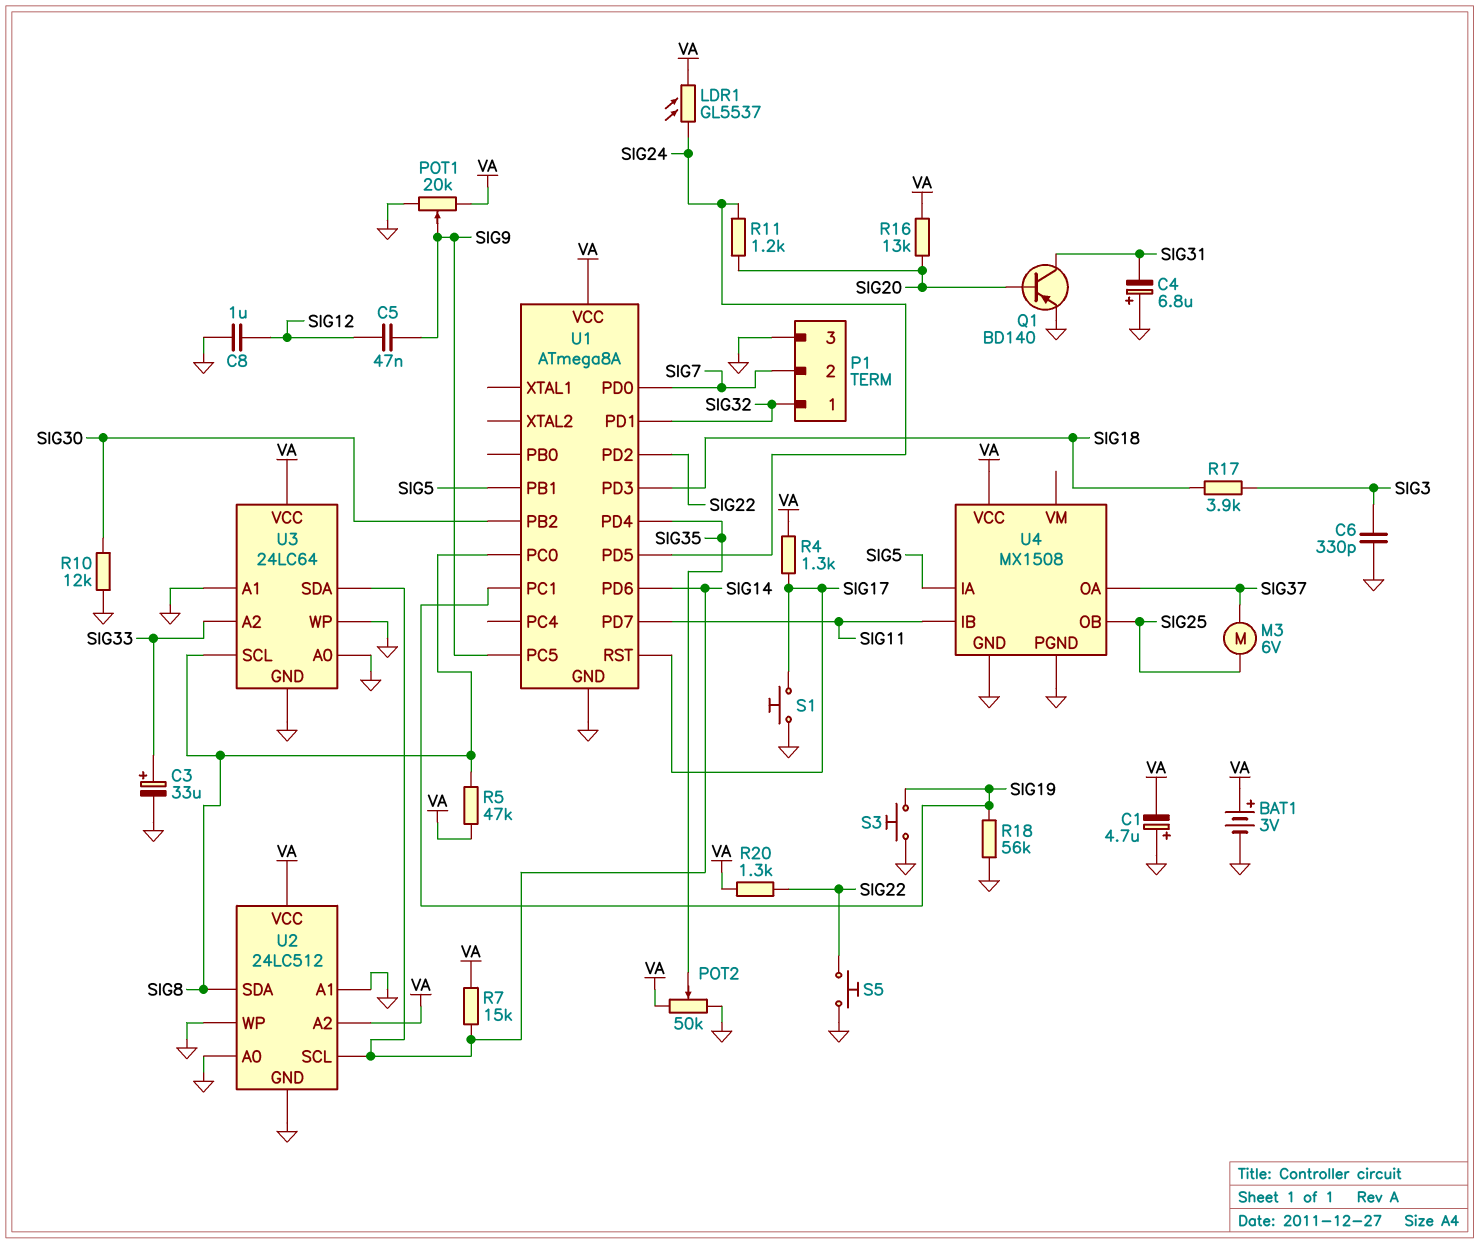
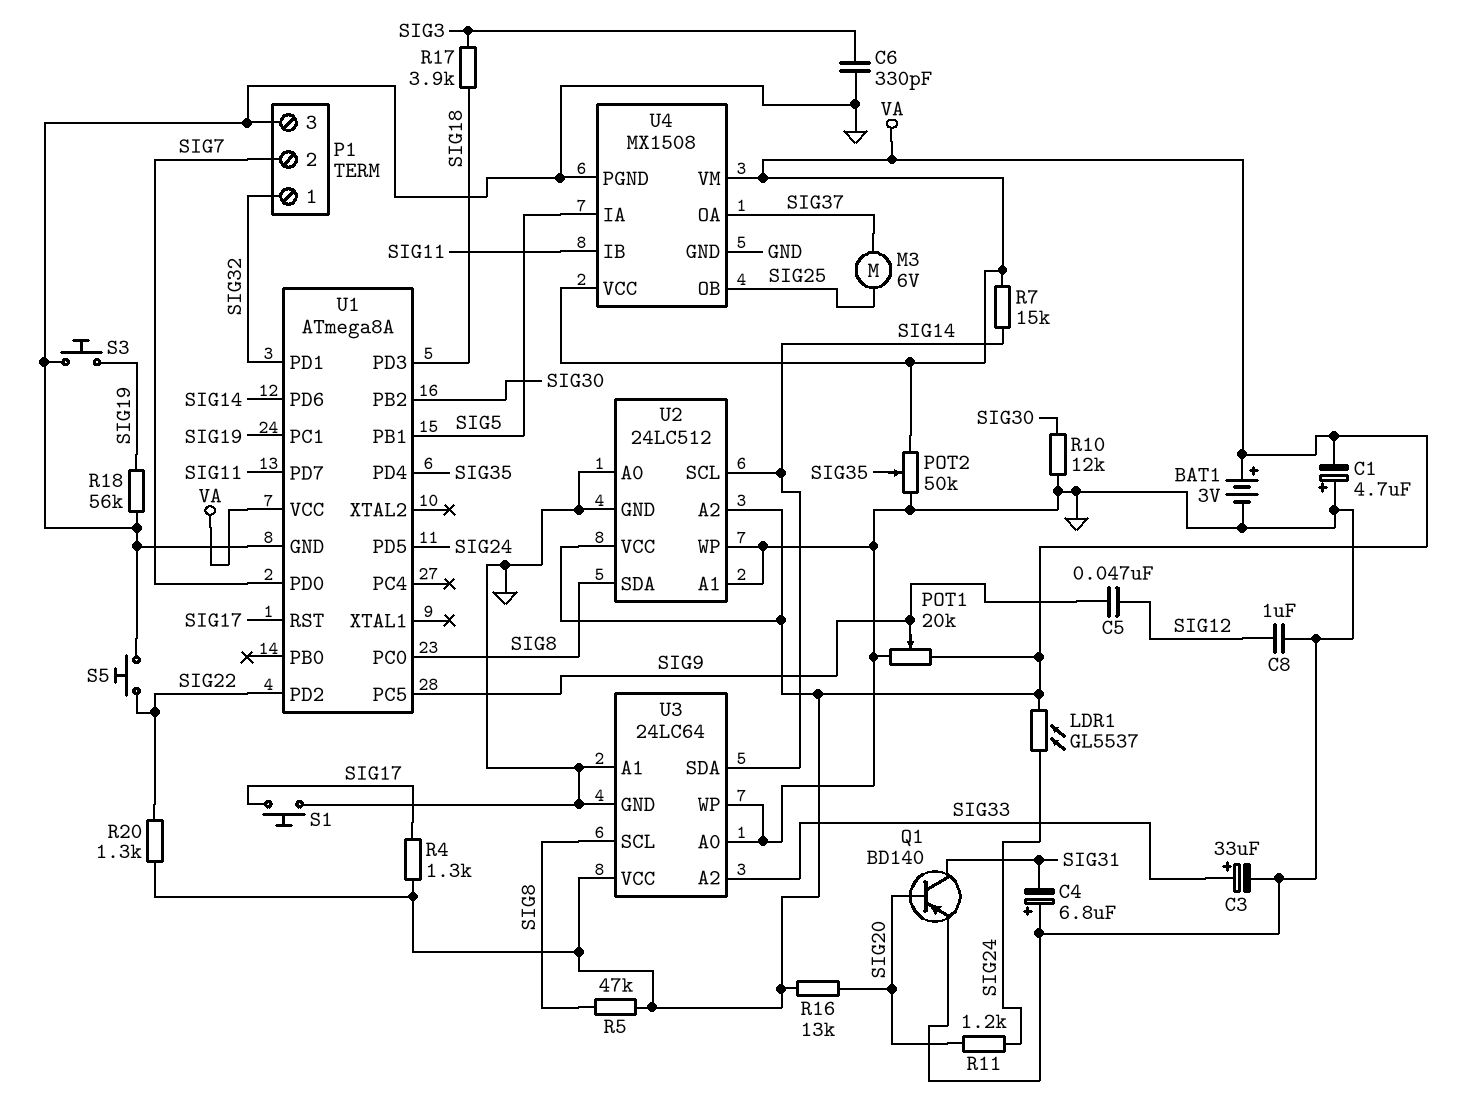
U4 pin VM: none -> VA

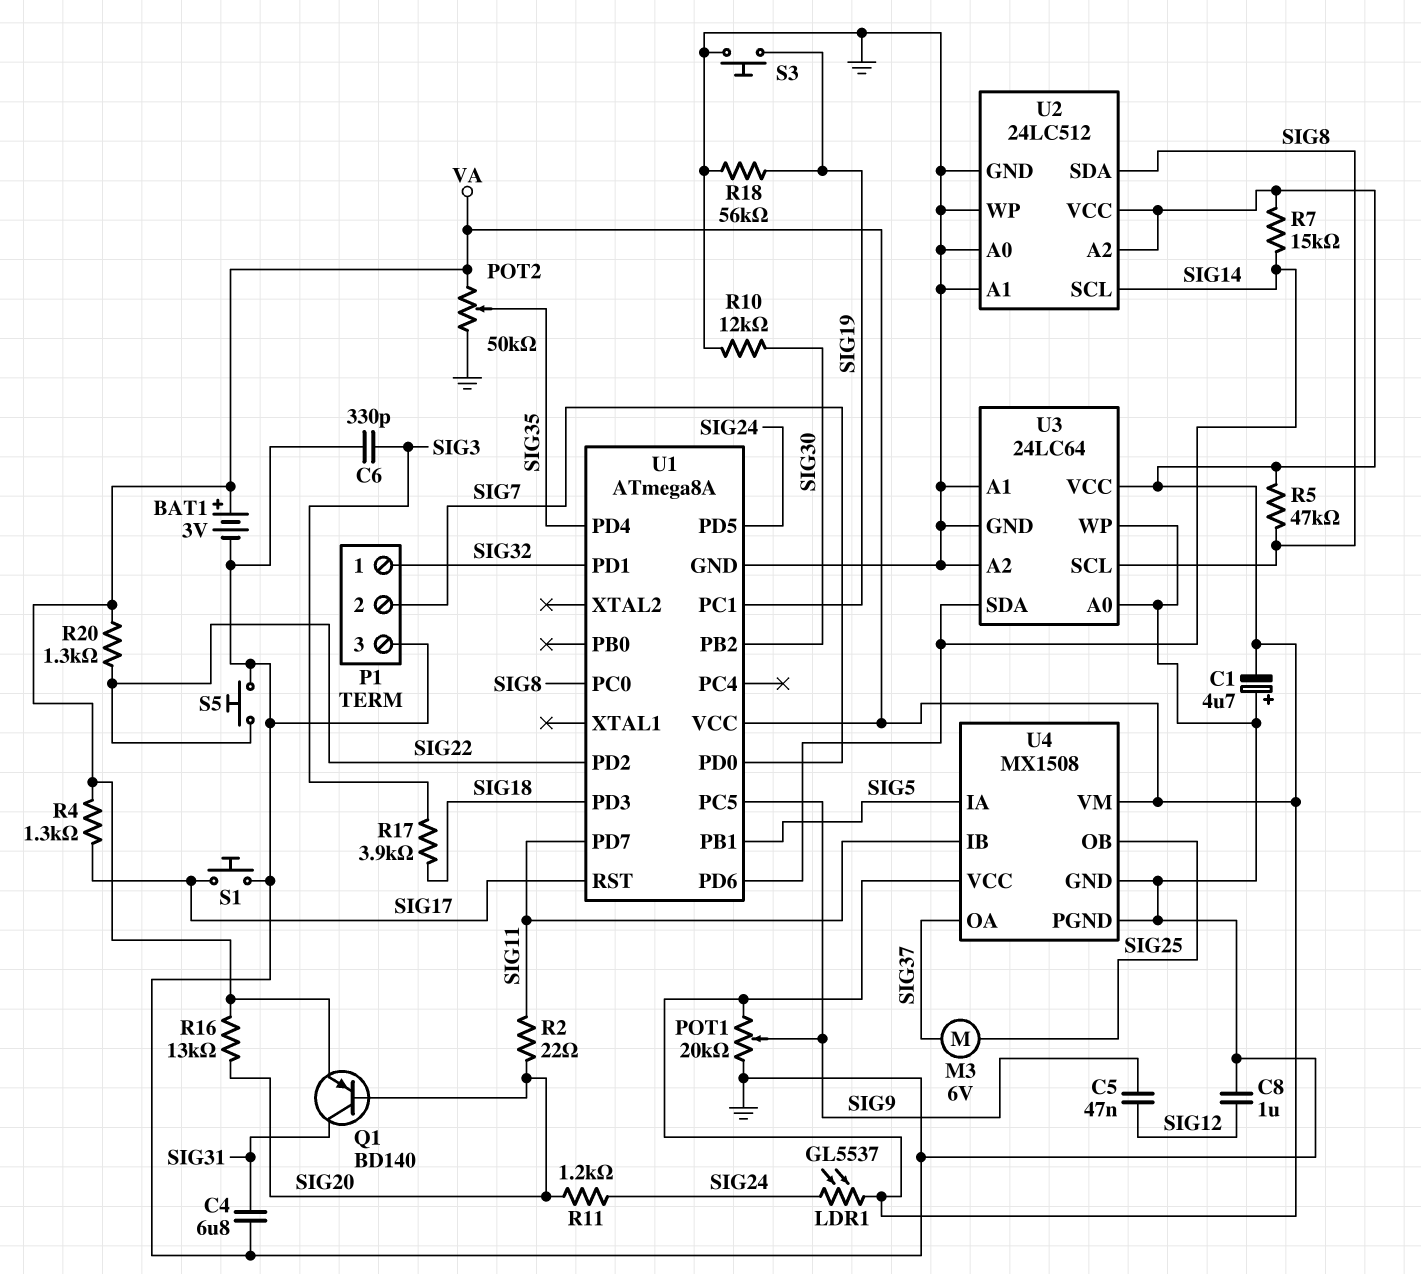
C3: 33uF (plus SIG33, minus GND) -> none
C4: 6.8uF (plus GND, minus SIG31) -> 6.8uF (GND, SIG31)
Q1: PNP BD140 (B SIG20, C SIG31, E GND) -> PNP BD140 (B SIG20, C SIG31, E VA)
R2: none -> 22 (SIG11, SIG20)
U3 pin A2: SIG33 -> GND

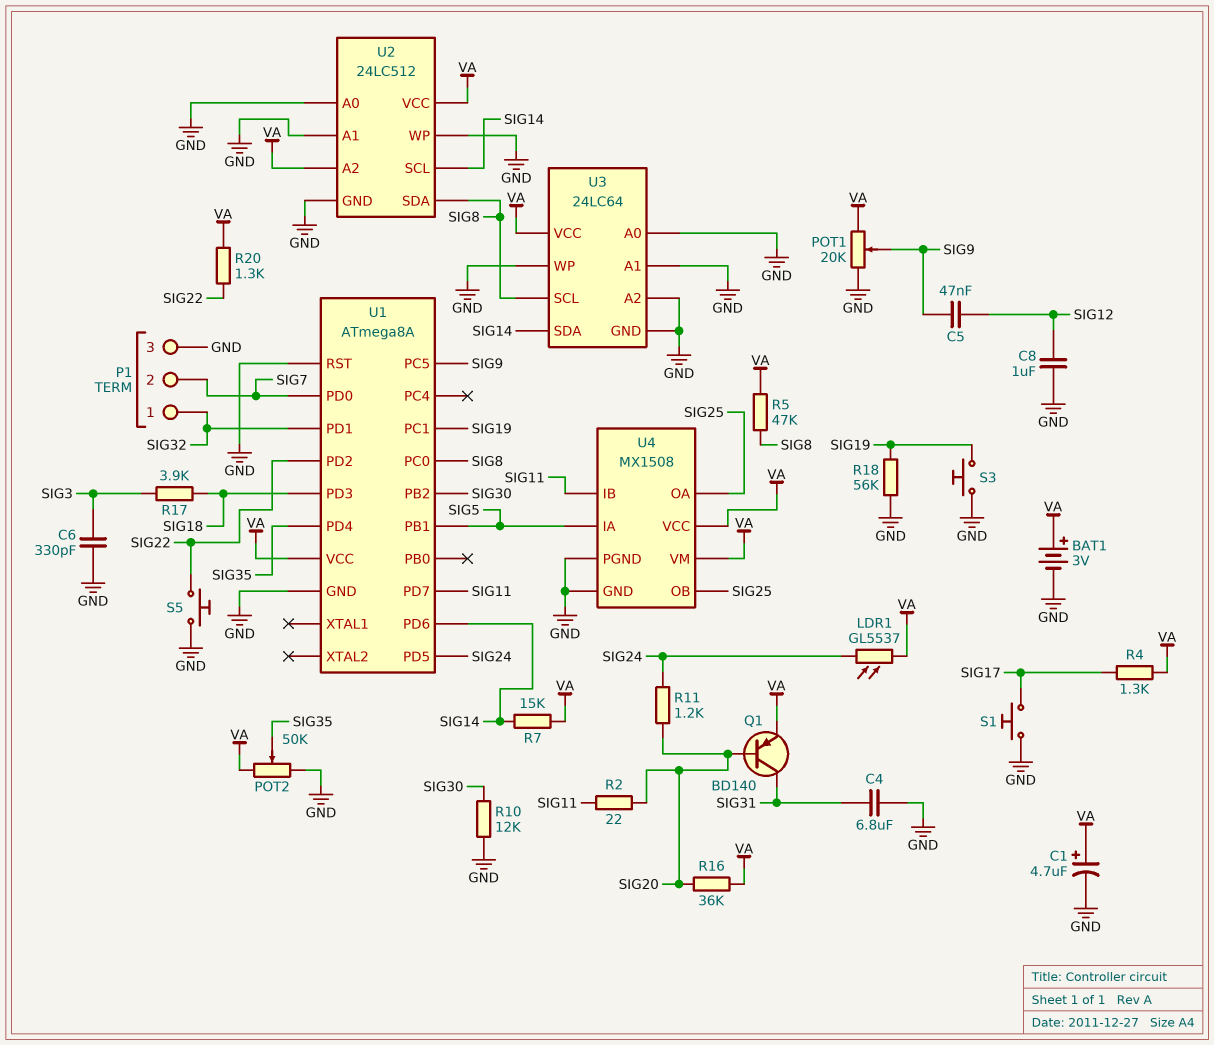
C1: 4.7uF (plus GND, minus VA) -> 4.7uF (plus VA, minus GND)
M3: motor 6V (SIG25, SIG37) -> none
R16: 13k (SIG20, VA) -> 36k (SIG20, VA)
U1 pin RST: SIG17 -> GND
U4 pin OA: SIG37 -> SIG25

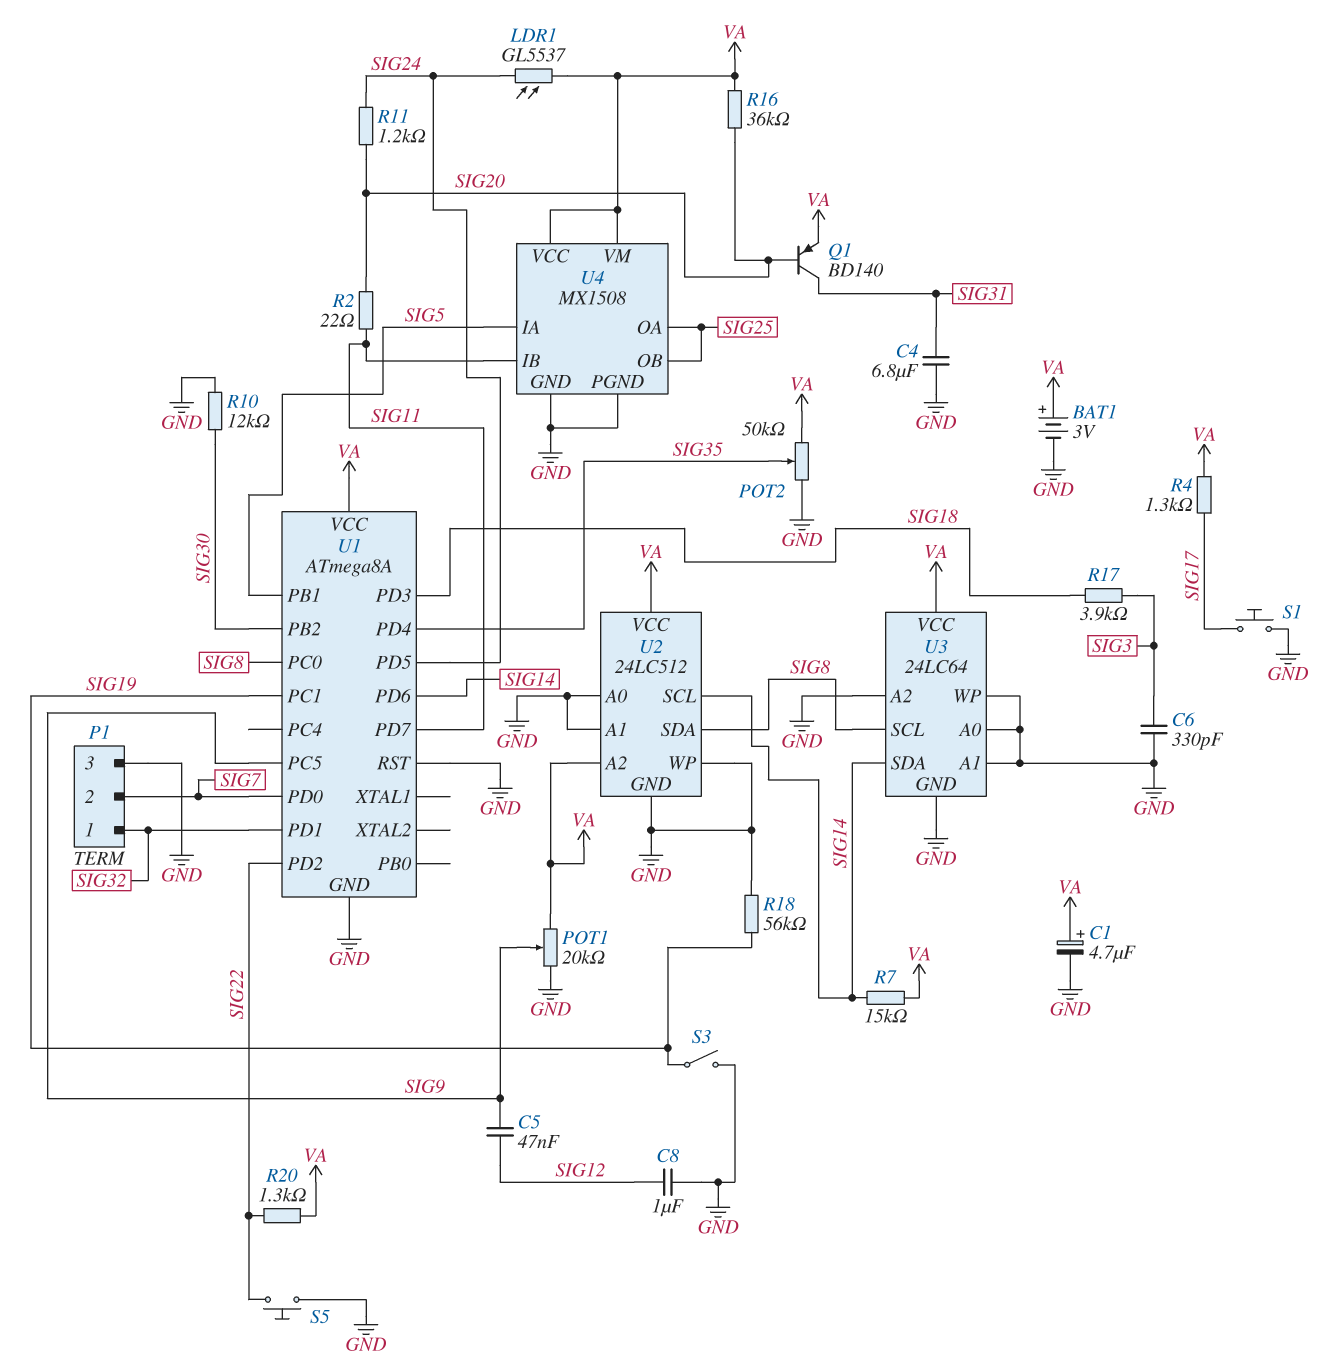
R5: 47k (SIG8, VA) -> none
S3: button (GND, SIG19) -> switch (GND, SIG19)

